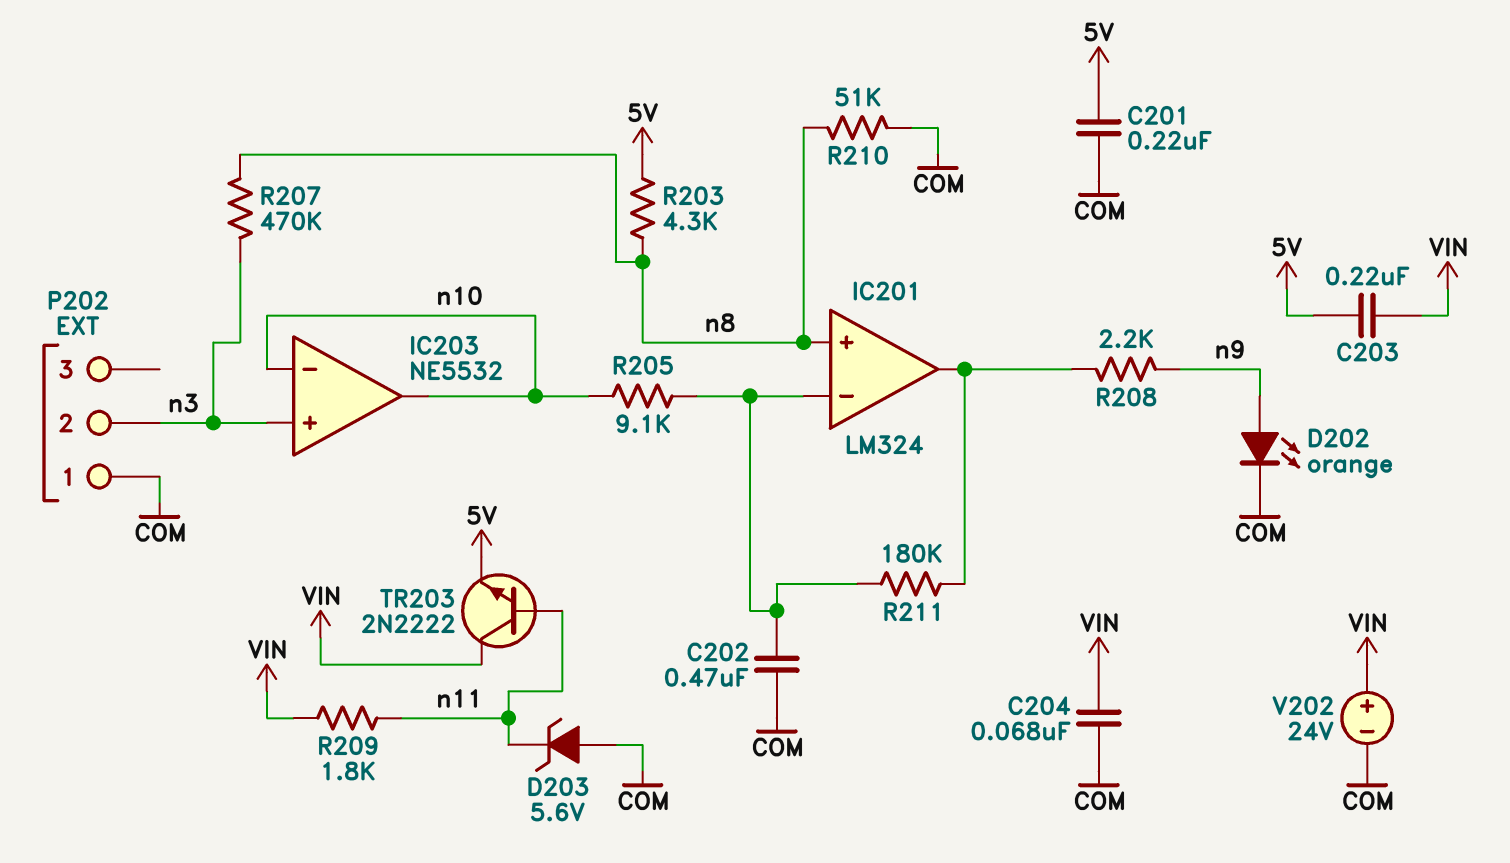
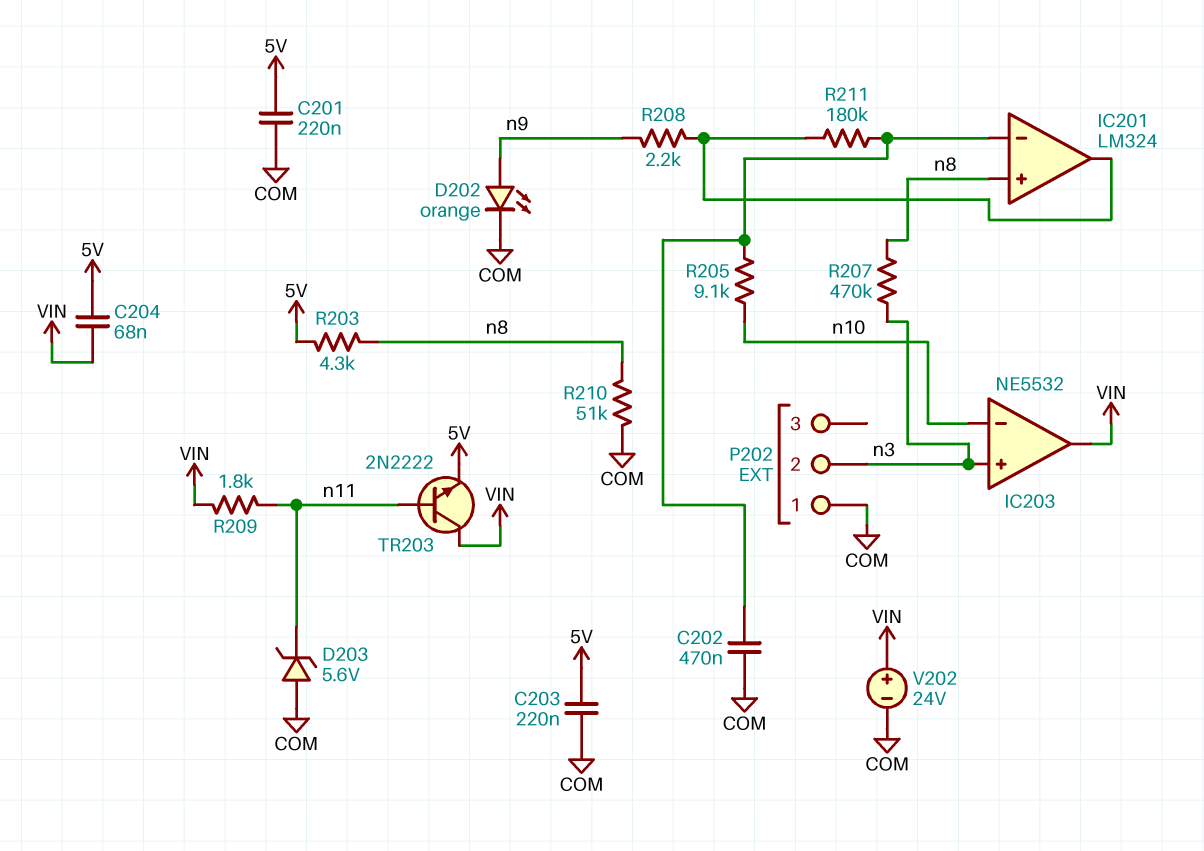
C203: 220nF (5V, VIN) -> 220nF (5V, COM)
C204: 68nF (COM, VIN) -> 68nF (5V, VIN)
IC203 pin out: n10 -> VIN

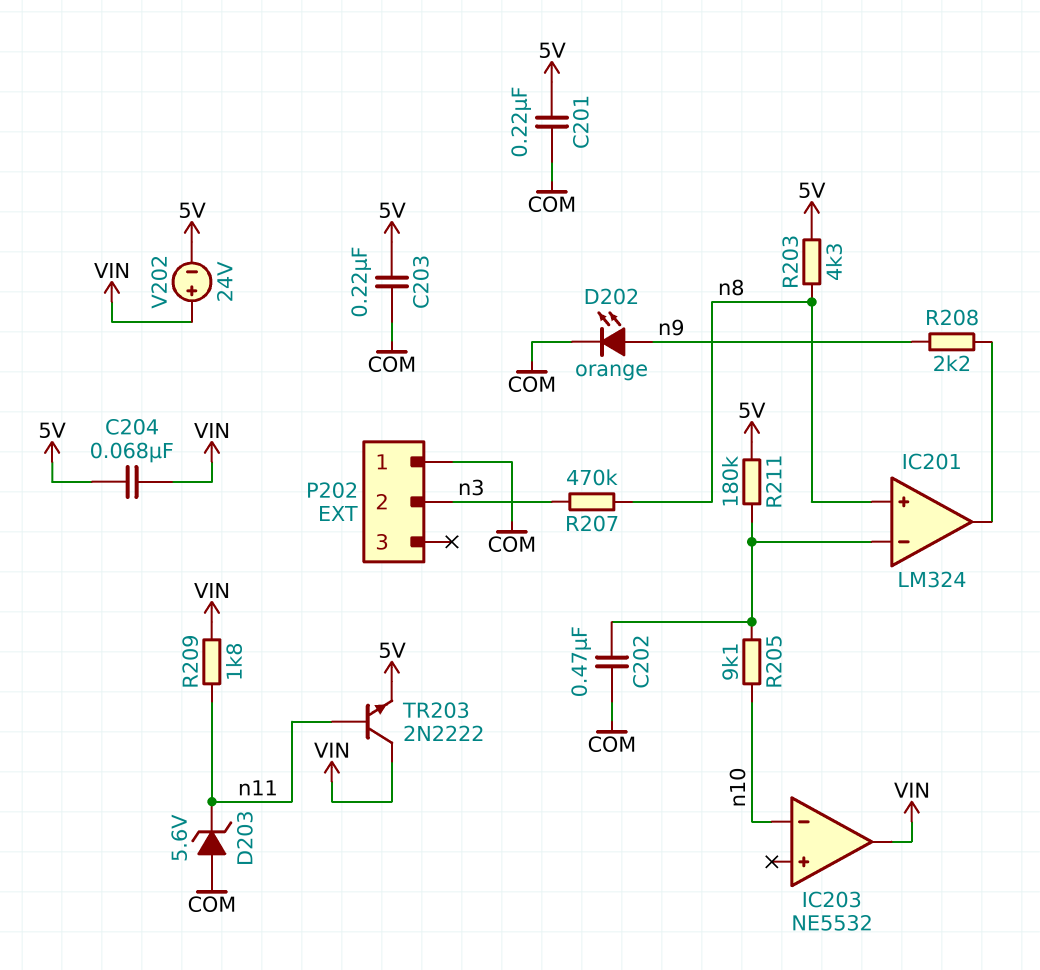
IC203 pin in+: n3 -> none
R210: 51k (COM, n8) -> none
R211: 180k (IC201/in-, IC201/out) -> 180k (5V, IC201/in-)
V202: 24V (plus VIN, minus COM) -> 24V (plus VIN, minus 5V)

